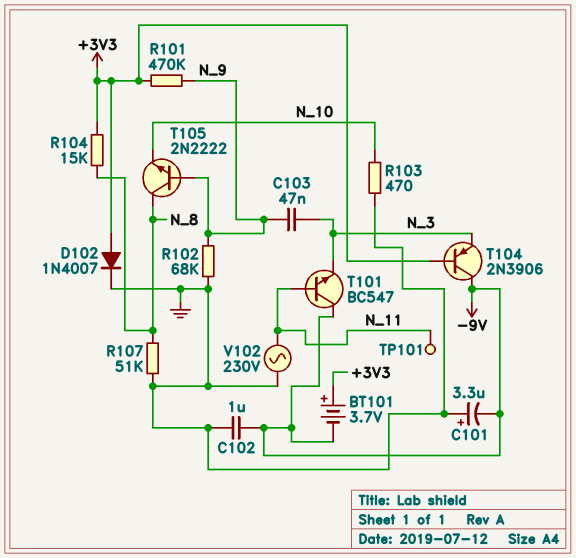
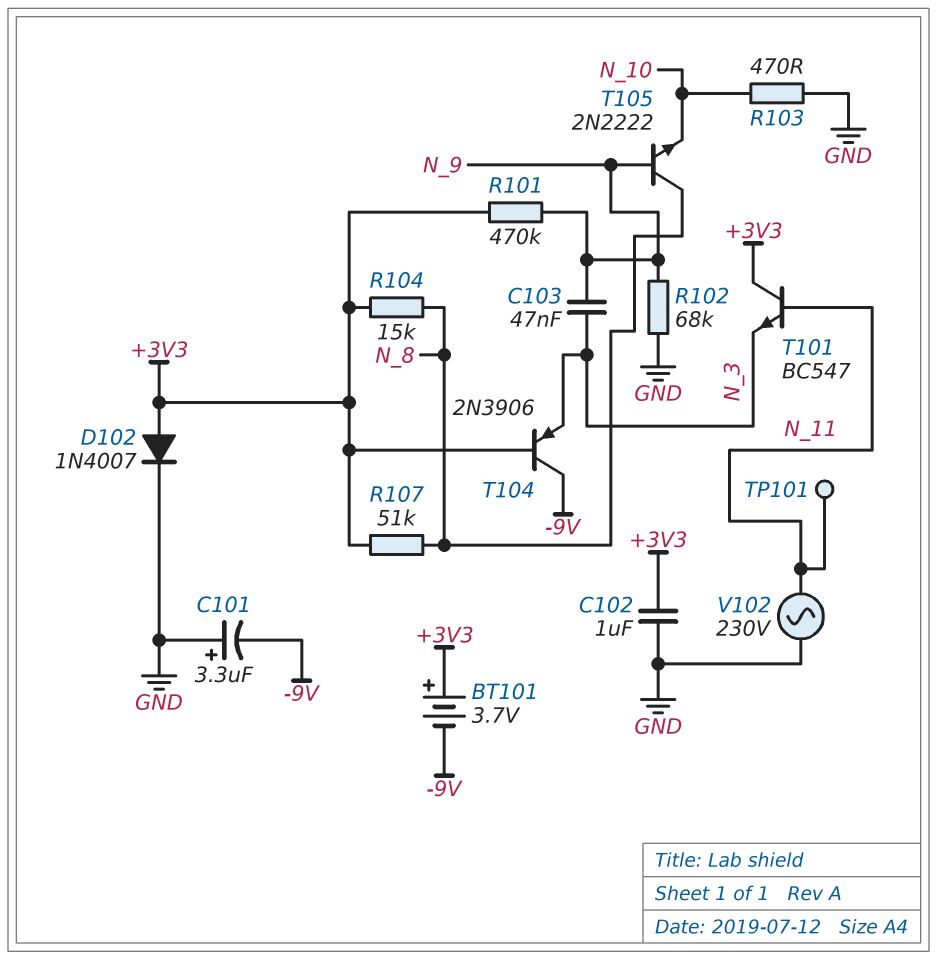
C102: 1uF (-9V, GND) -> 1uF (+3V3, GND)
R107: 51k (GND, N_8) -> 51k (+3V3, N_8)
T101: NPN BC547 (B N_11, C -9V, E N_3) -> NPN BC547 (B N_11, C +3V3, E N_3)

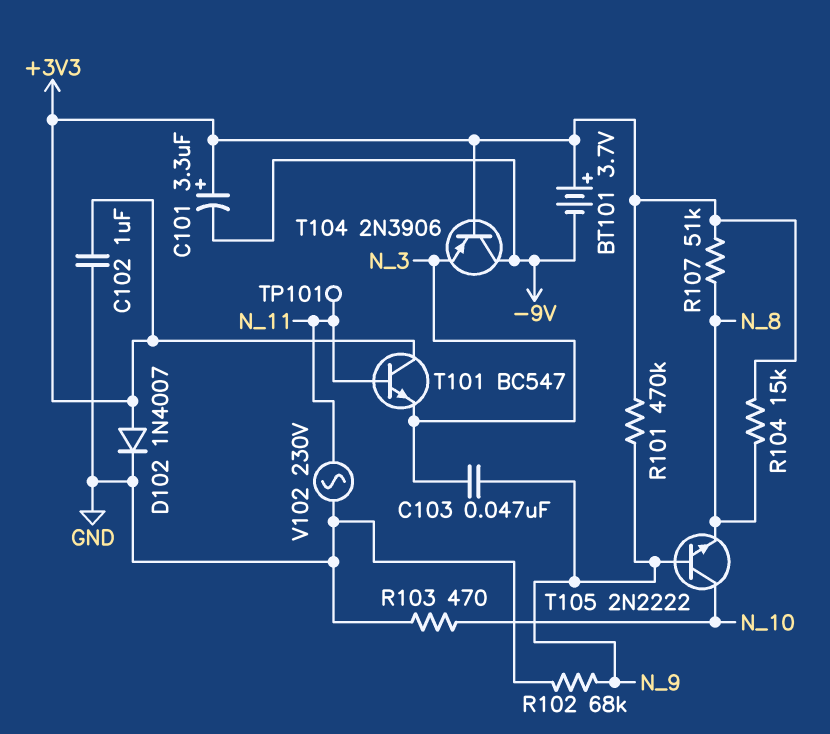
C101: 3.3uF (plus GND, minus -9V) -> 3.3uF (plus +3V3, minus -9V)
T105: NPN 2N2222 (B N_9, C N_8, E N_10) -> NPN 2N2222 (B N_9, C N_10, E N_8)

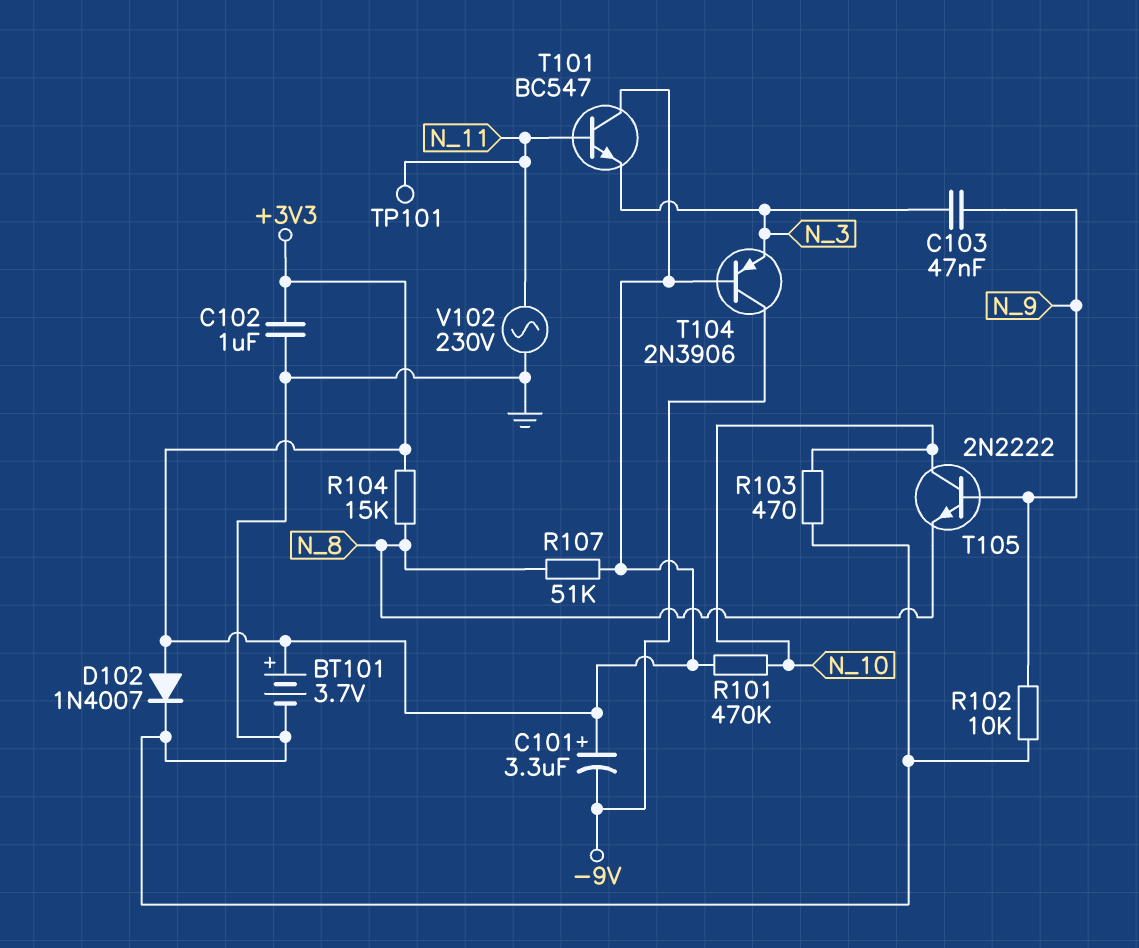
BT101: 3.7V (plus +3V3, minus -9V) -> 3.7V (plus +3V3, minus GND)
R101: 470k (+3V3, N_9) -> 470k (+3V3, N_10)
R102: 68k (GND, N_9) -> 10k (GND, N_9)

